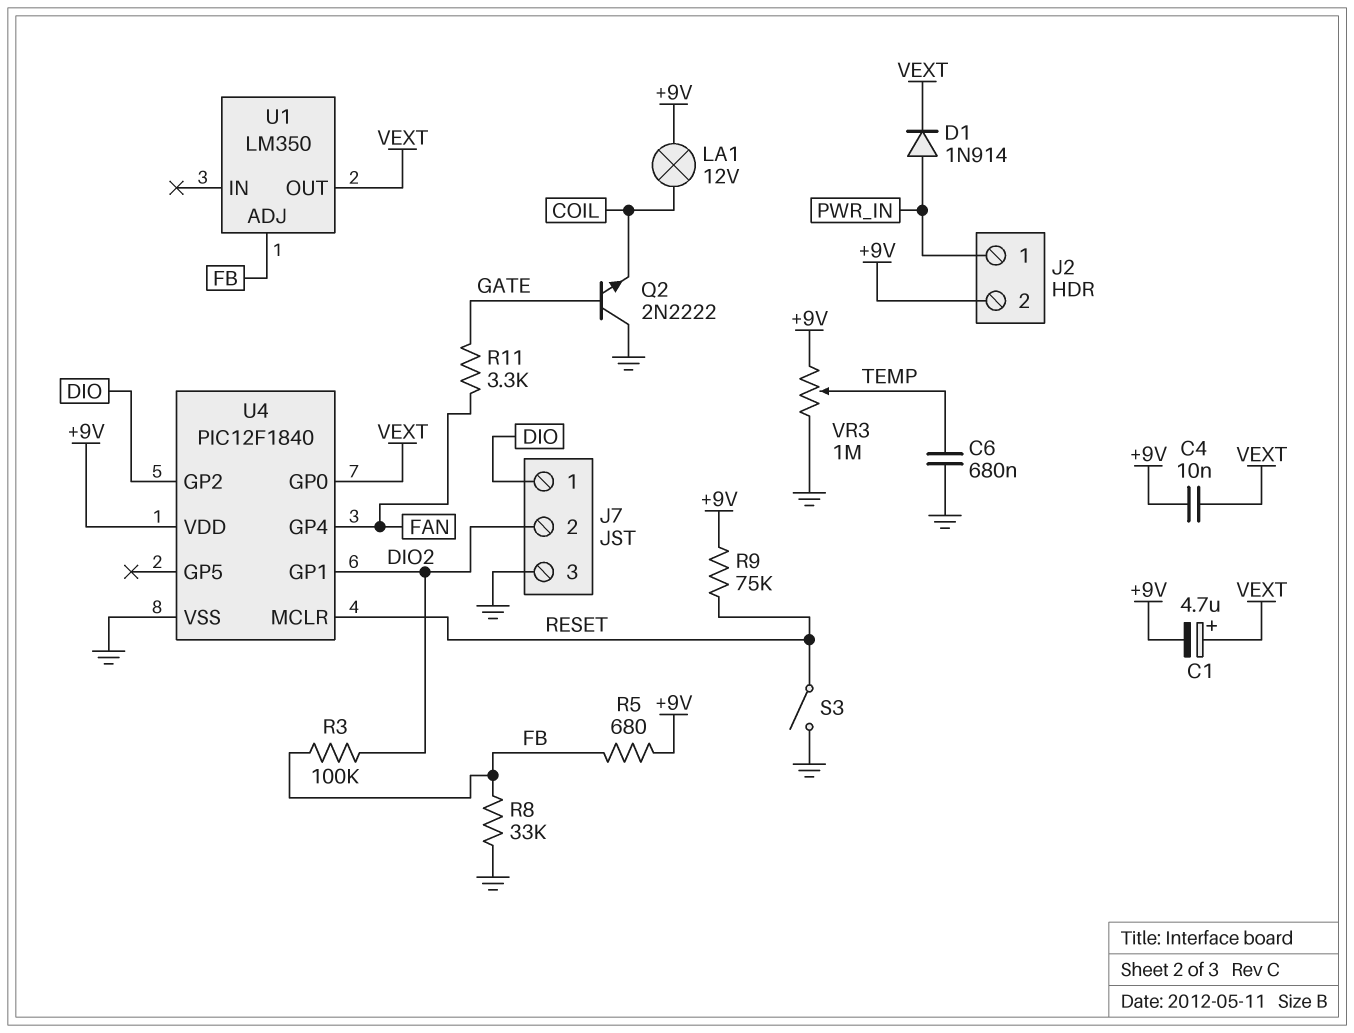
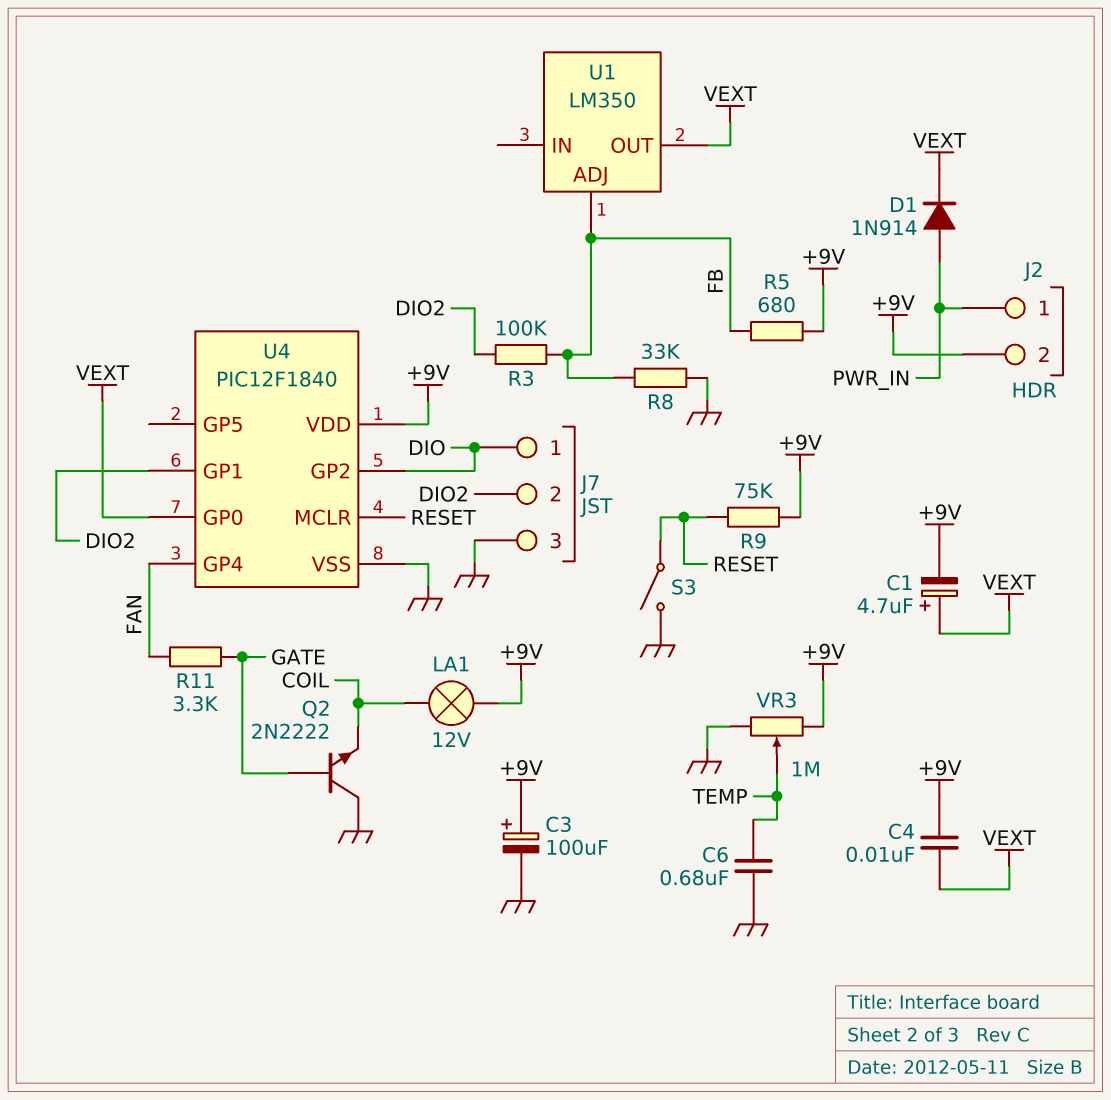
C3: none -> 100uF (plus +9V, minus GND)

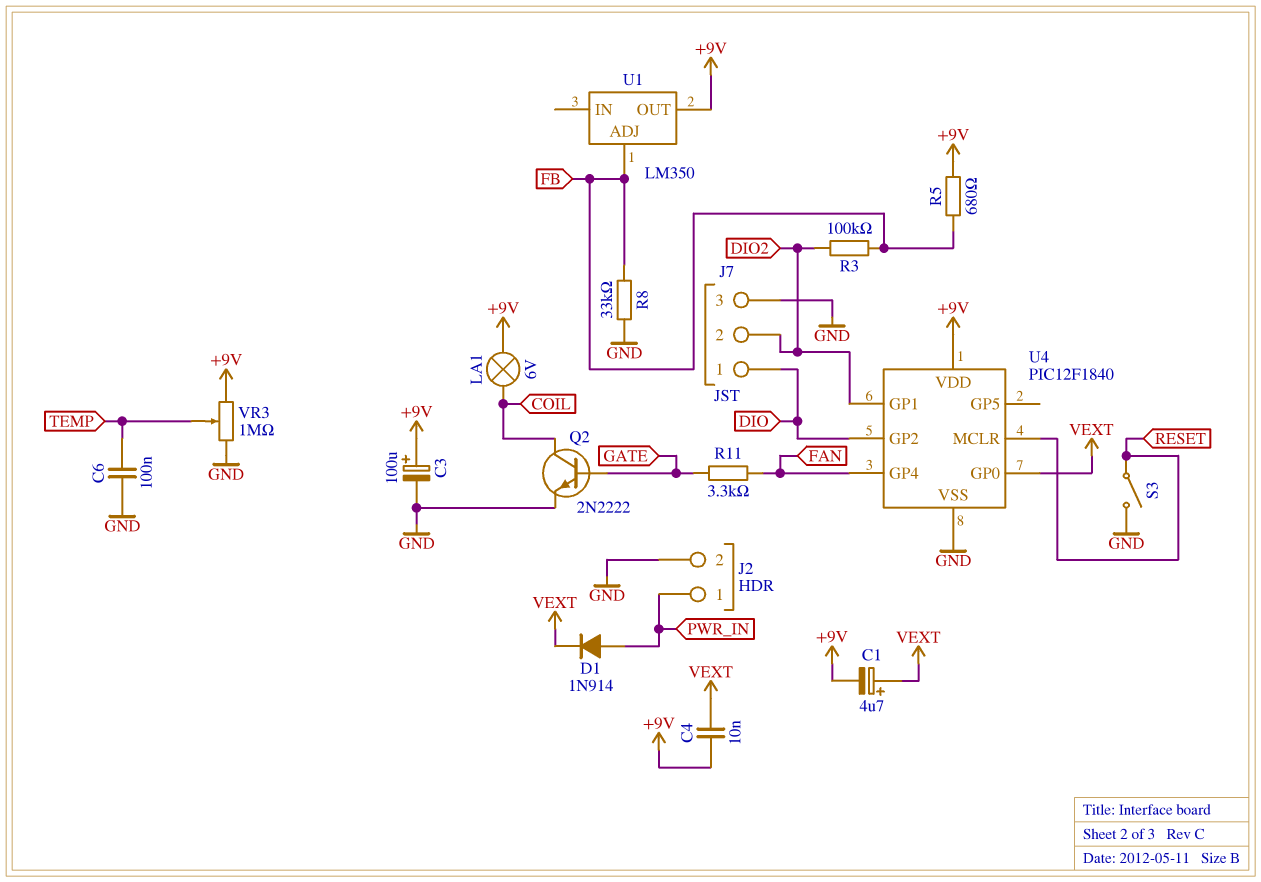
C6: 680nF (GND, TEMP) -> 100nF (GND, TEMP)
J2 pin 2: +9V -> GND
LA1: lamp 12V (+9V, COIL) -> lamp 6V (+9V, COIL)
Q2: NPN 2N2222 (B GATE, C GND, E COIL) -> NPN 2N2222 (B GATE, C COIL, E GND)
R9: 75k (+9V, RESET) -> none
U1 pin OUT: VEXT -> +9V

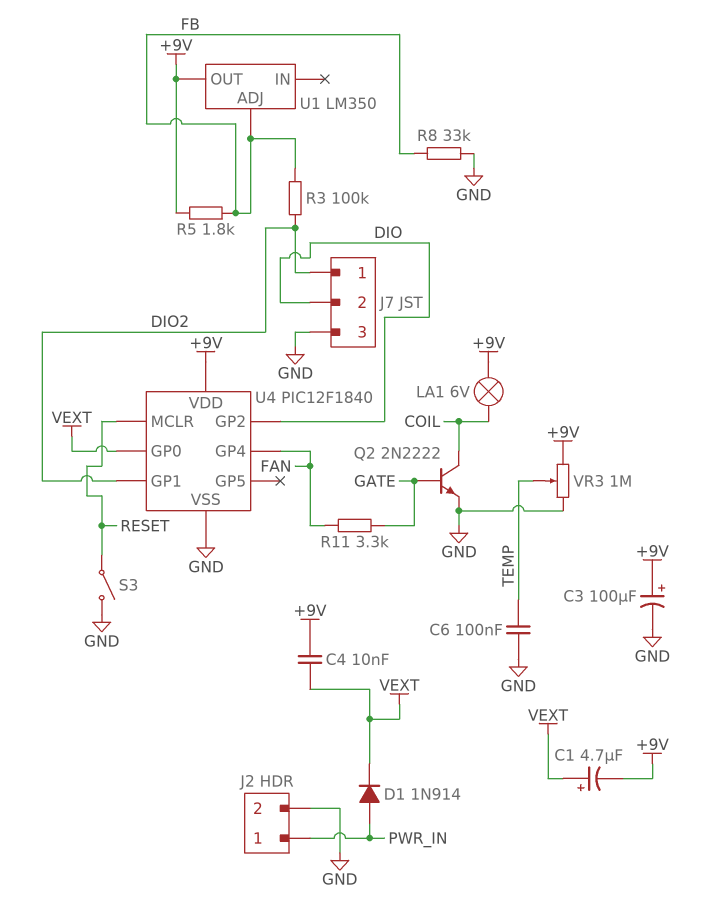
J7 pin 1: DIO -> DIO2
J7 pin 2: DIO2 -> DIO
R5: 680 (+9V, FB) -> 1.8k (+9V, FB)

